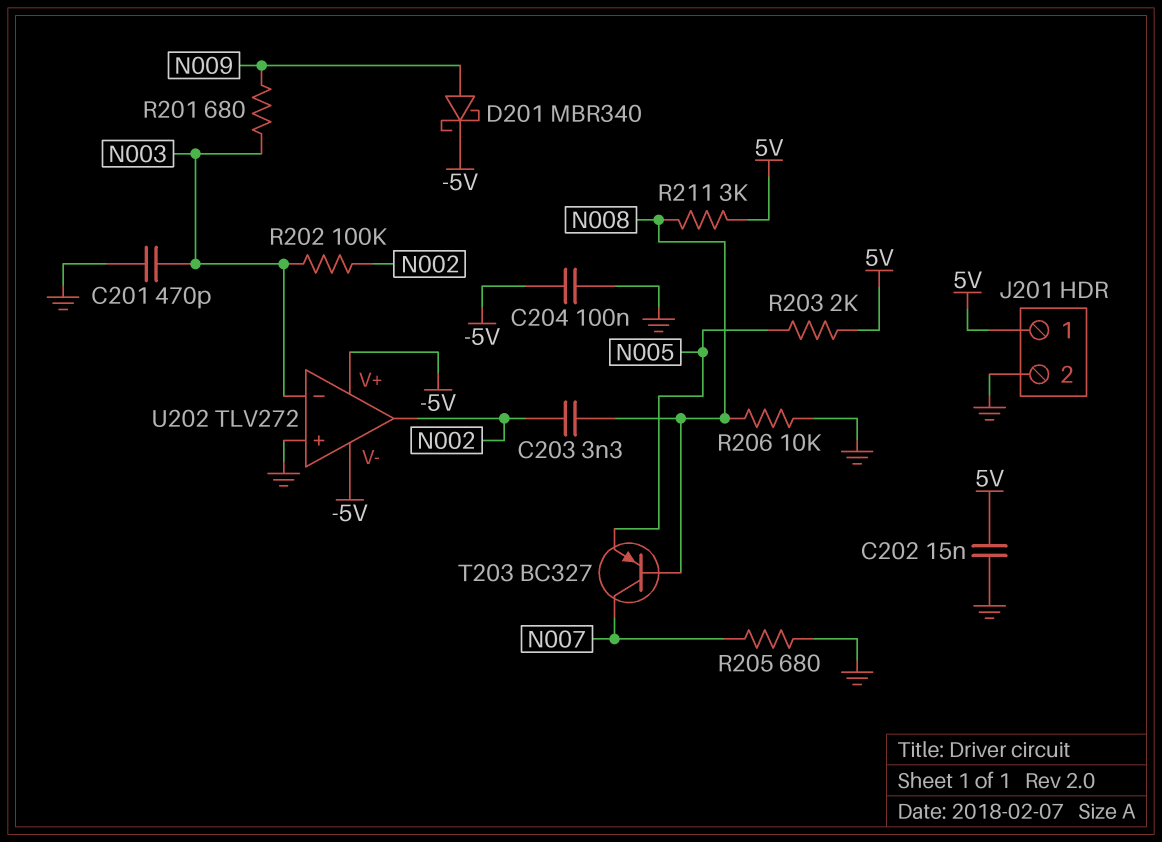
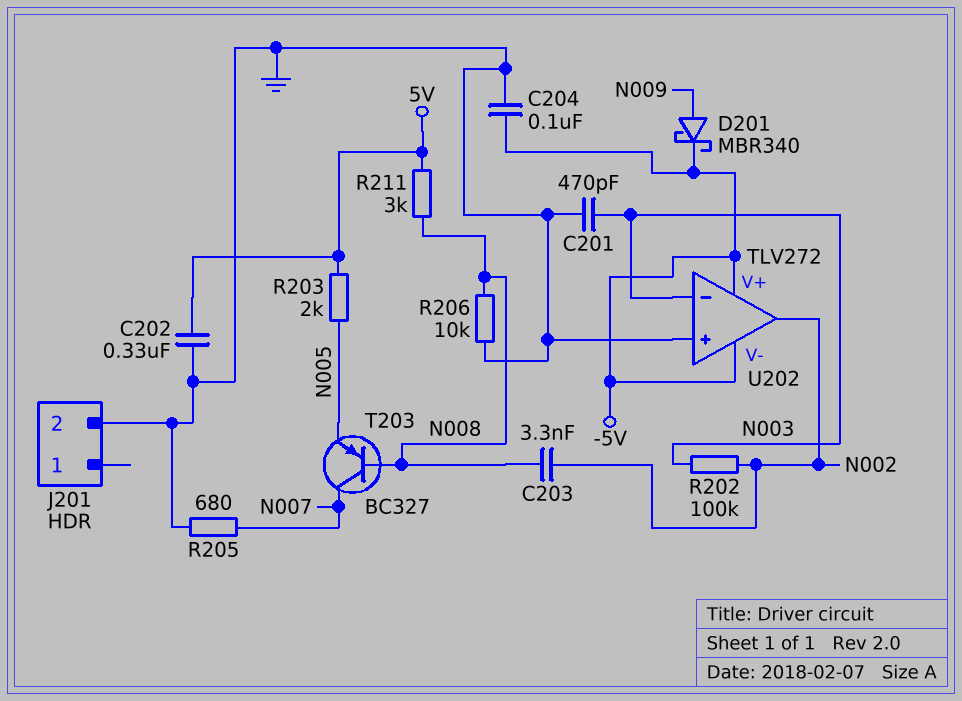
C202: 15nF (5V, GND) -> 330nF (5V, GND)
J201 pin 1: 5V -> none
R201: 680 (N003, N009) -> none

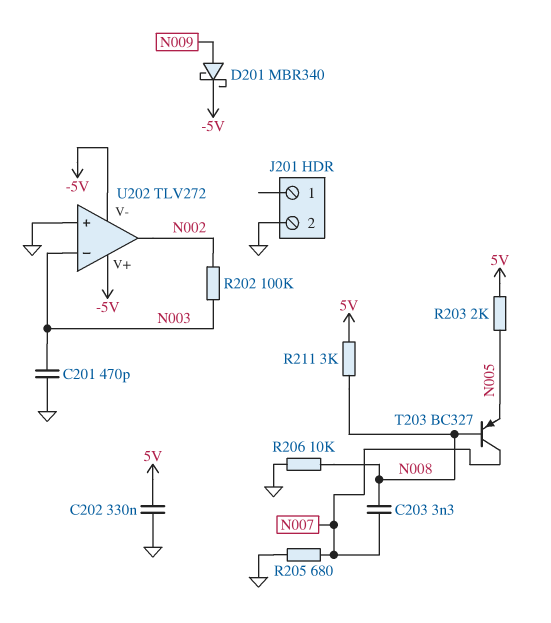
C203: 3.3nF (N002, N008) -> 3.3nF (N007, N008)
C204: 100nF (-5V, GND) -> none

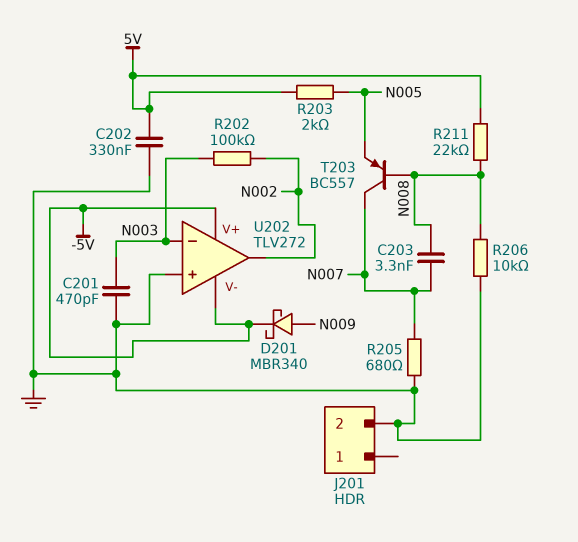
R211: 3k (5V, N008) -> 22k (5V, N008)
T203: PNP BC327 (B N008, C N007, E N005) -> PNP BC557 (B N008, C N007, E N005)

